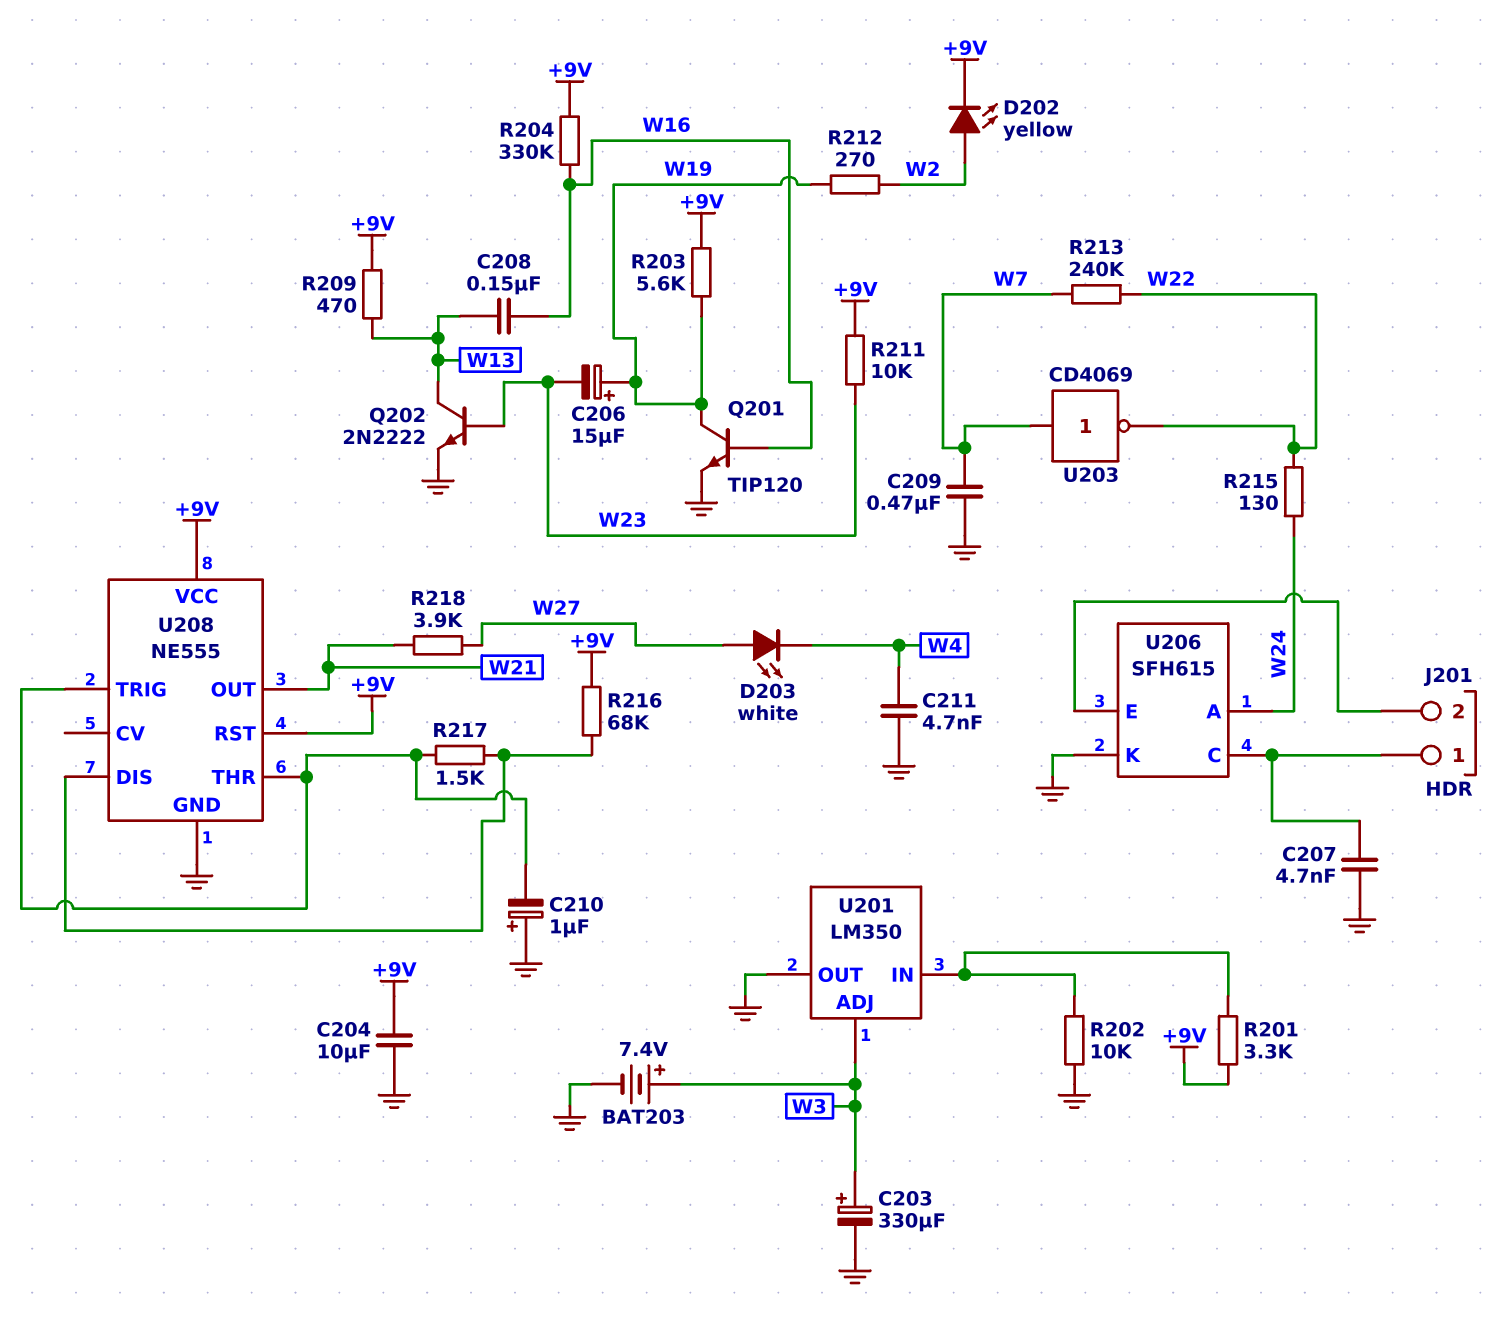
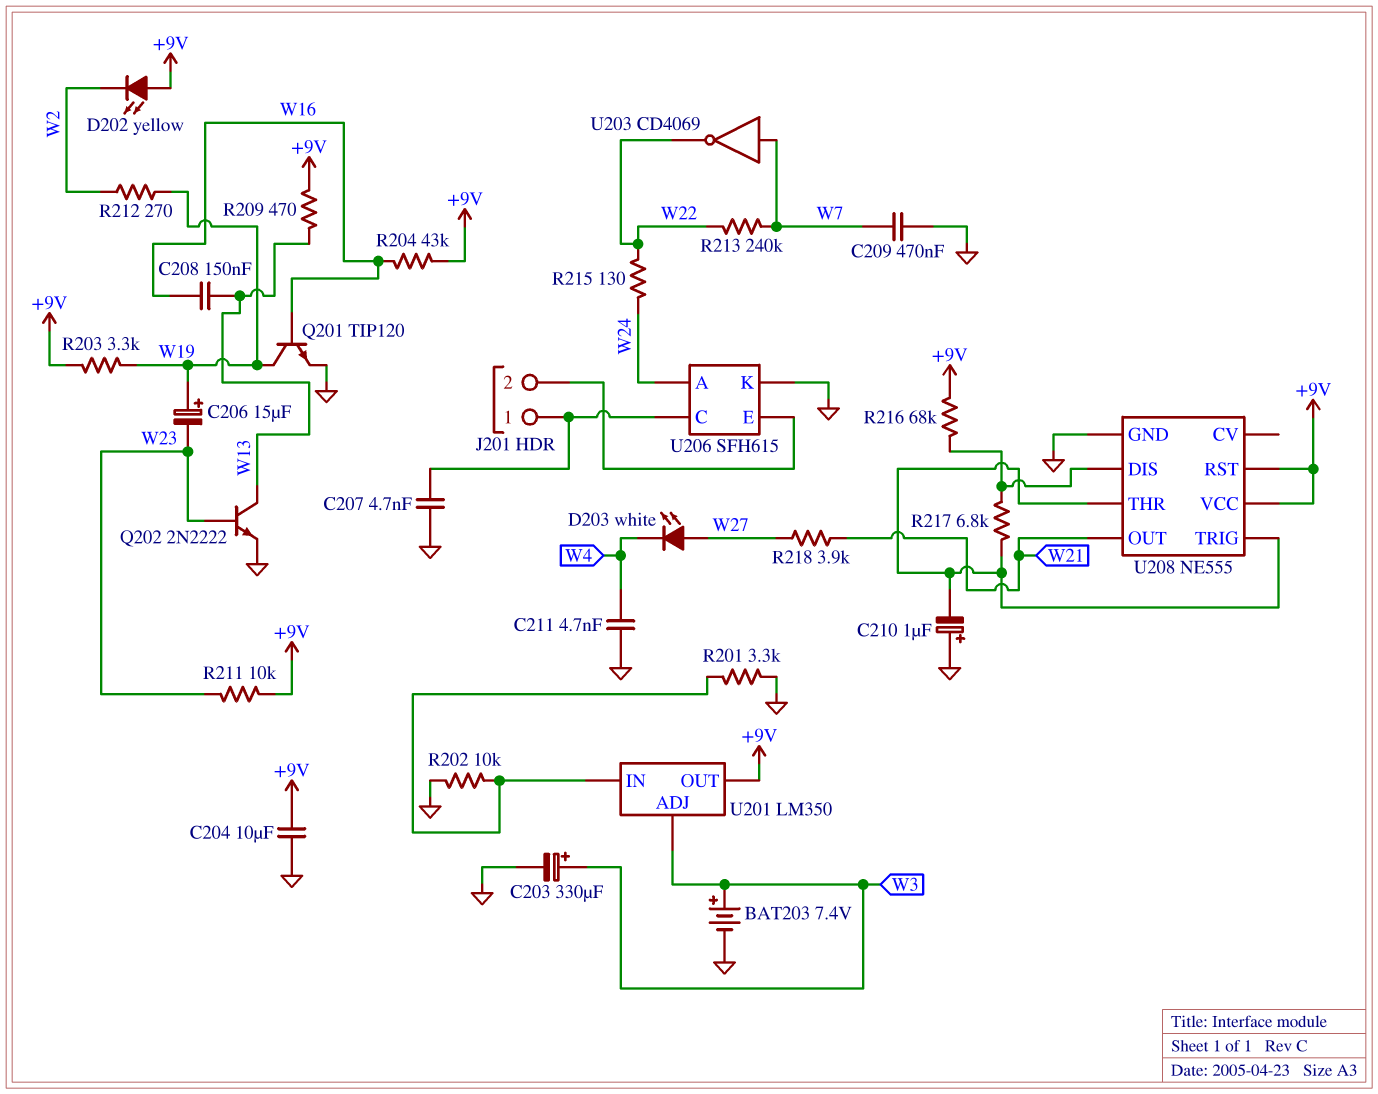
D202: LED yellow (A W2, K +9V) -> LED yellow (A +9V, K W2)
R201: 3.3k (+9V, U201/IN) -> 3.3k (GND, U201/IN)
R203: 5.6k (+9V, W19) -> 3.3k (+9V, W19)
R204: 330k (+9V, W16) -> 43k (+9V, W16)
R217: 1.5k (U208/DIS, U208/THR) -> 6.8k (U208/DIS, U208/THR)
U201 pin OUT: GND -> +9V

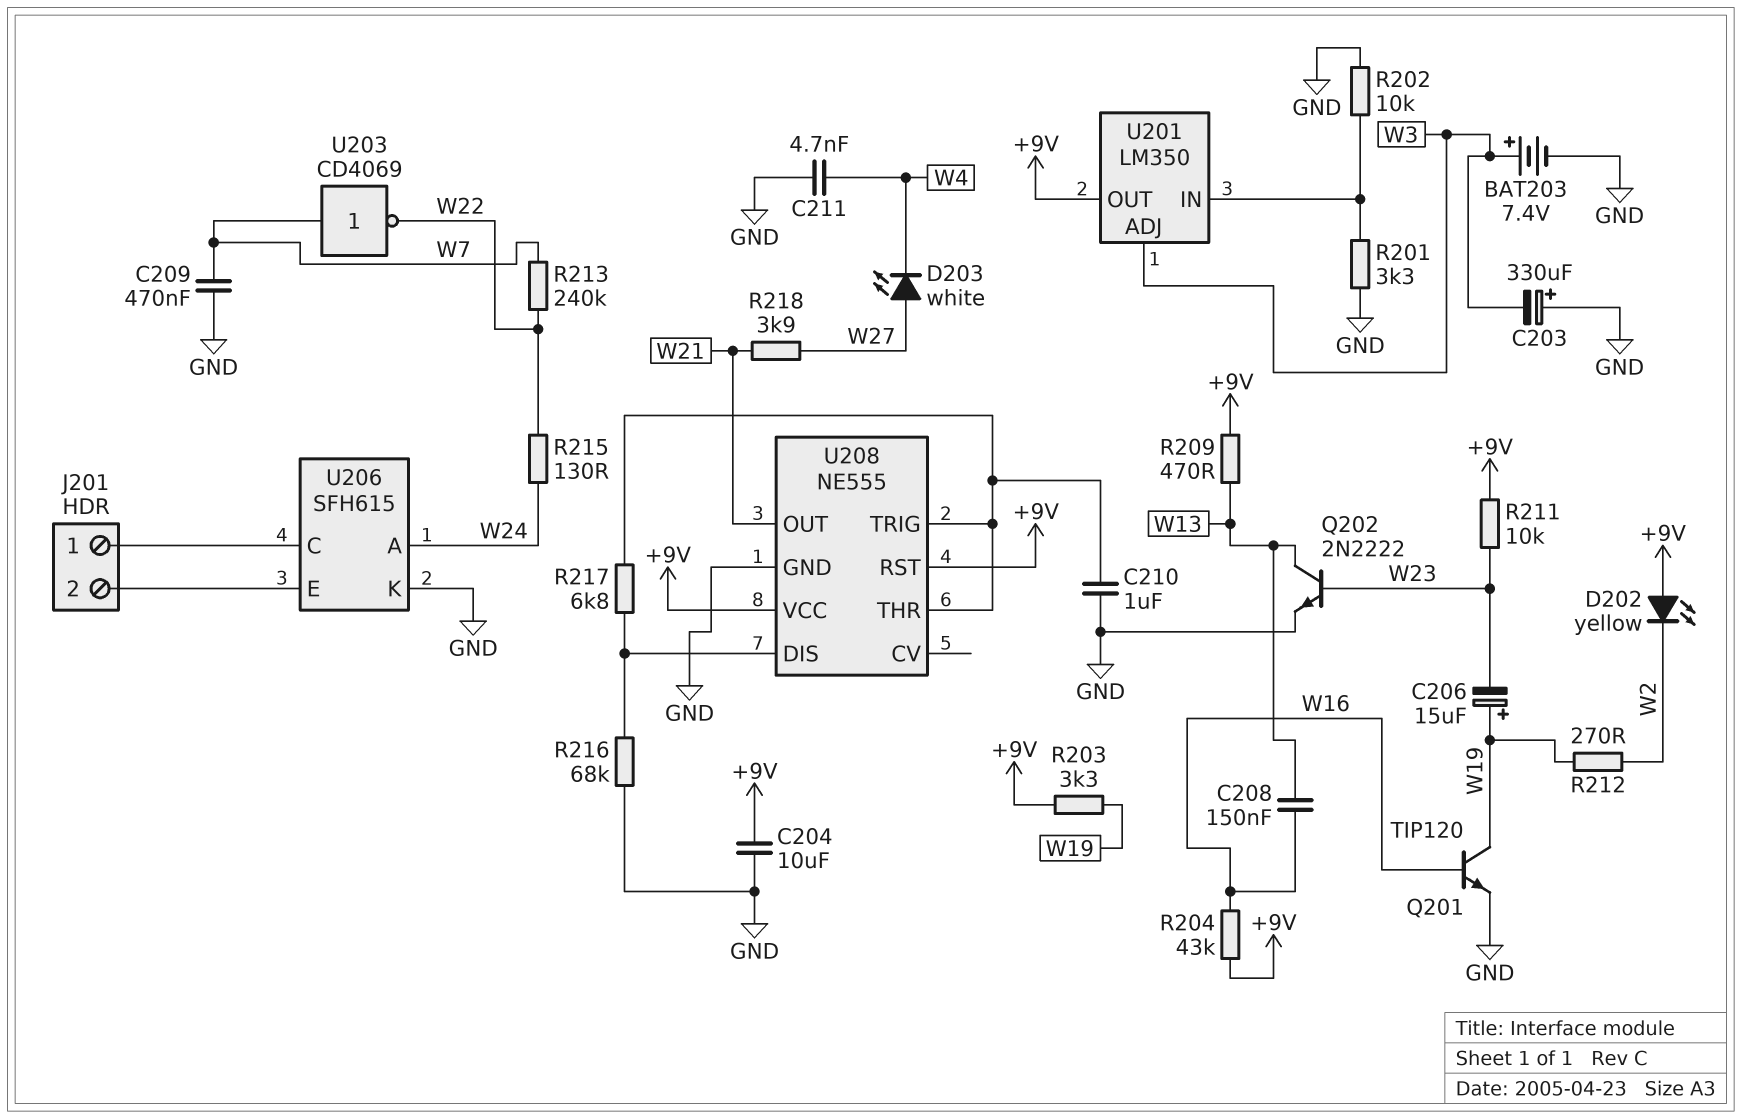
C203: 330uF (plus W3, minus GND) -> 330uF (plus GND, minus W3)
C207: 4.7nF (GND, J201/1) -> none
C210: 1uF (plus GND, minus U208/THR) -> 1uF (GND, U208/THR)
R216: 68k (+9V, U208/DIS) -> 68k (GND, U208/DIS)

